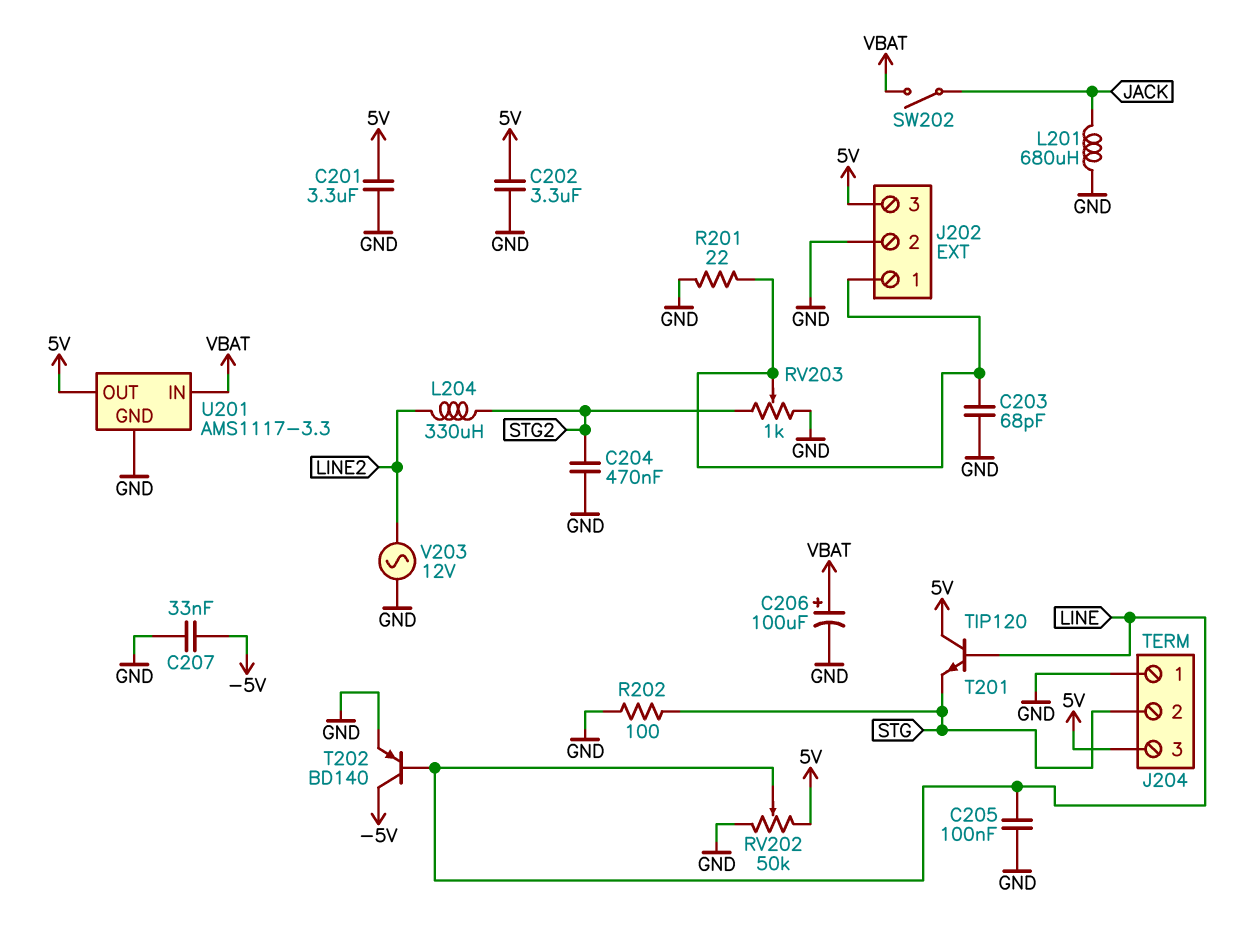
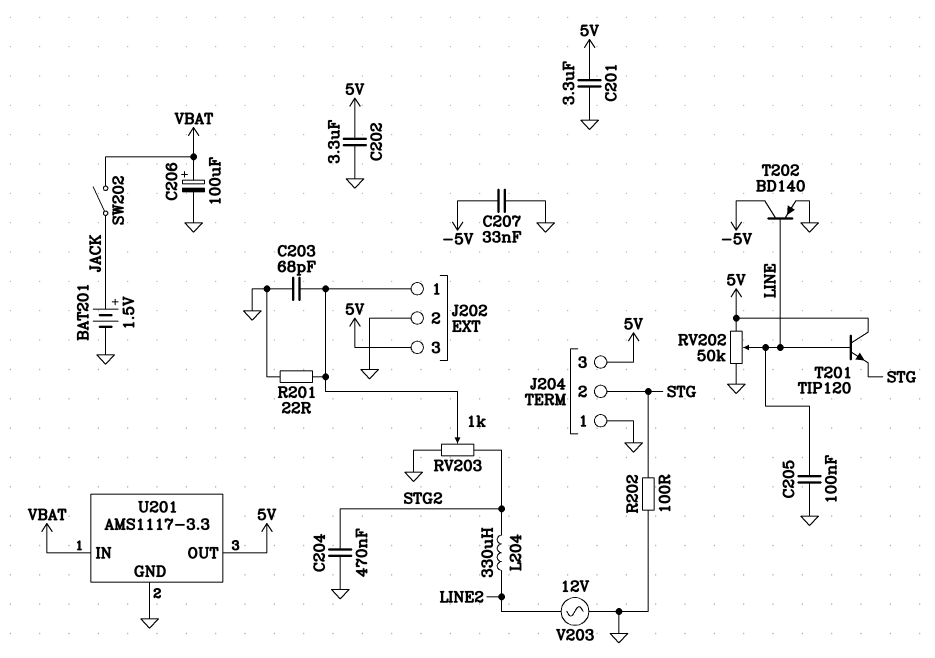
BAT201: none -> 1.5V (plus JACK, minus GND)
L201: 680uH (GND, JACK) -> none

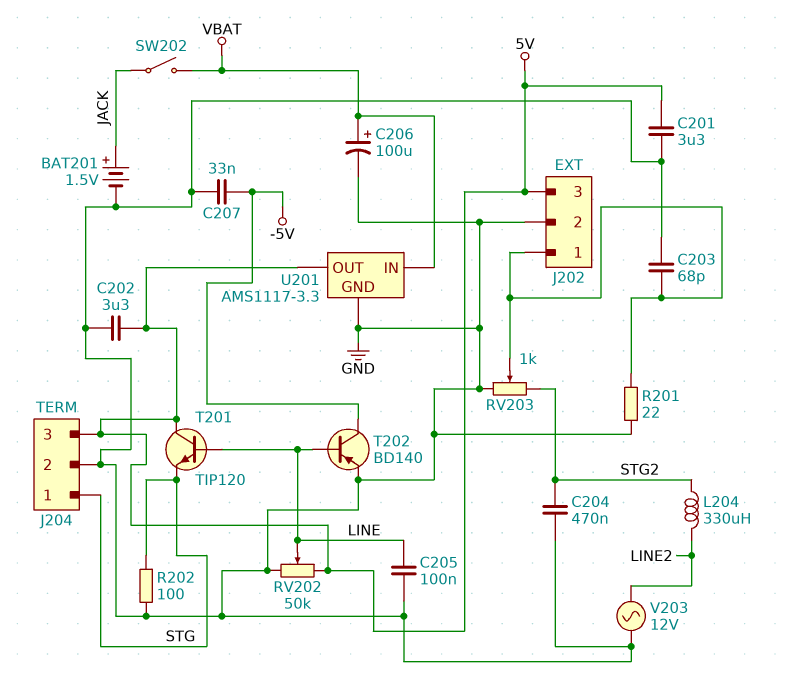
J204 pin 1: GND -> STG
J204 pin 2: STG -> GND

